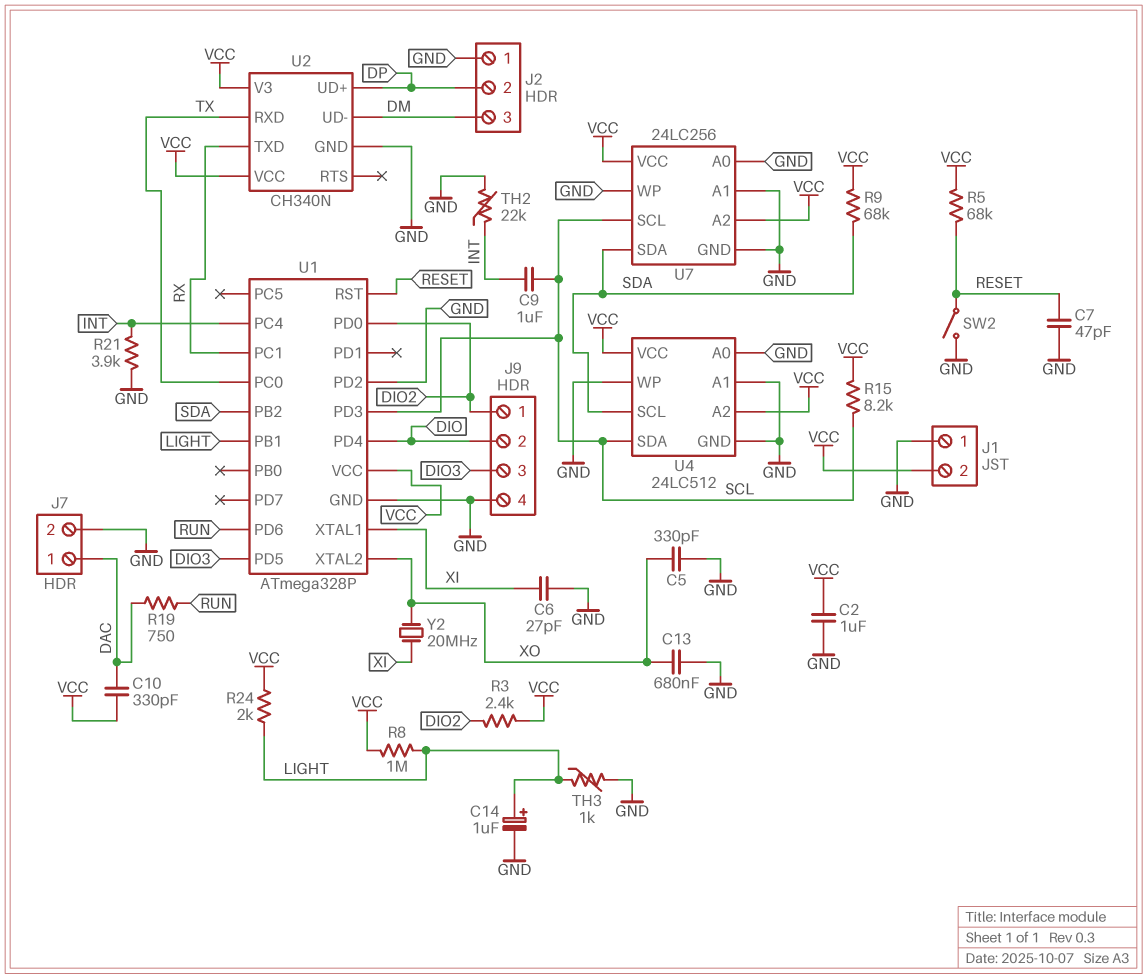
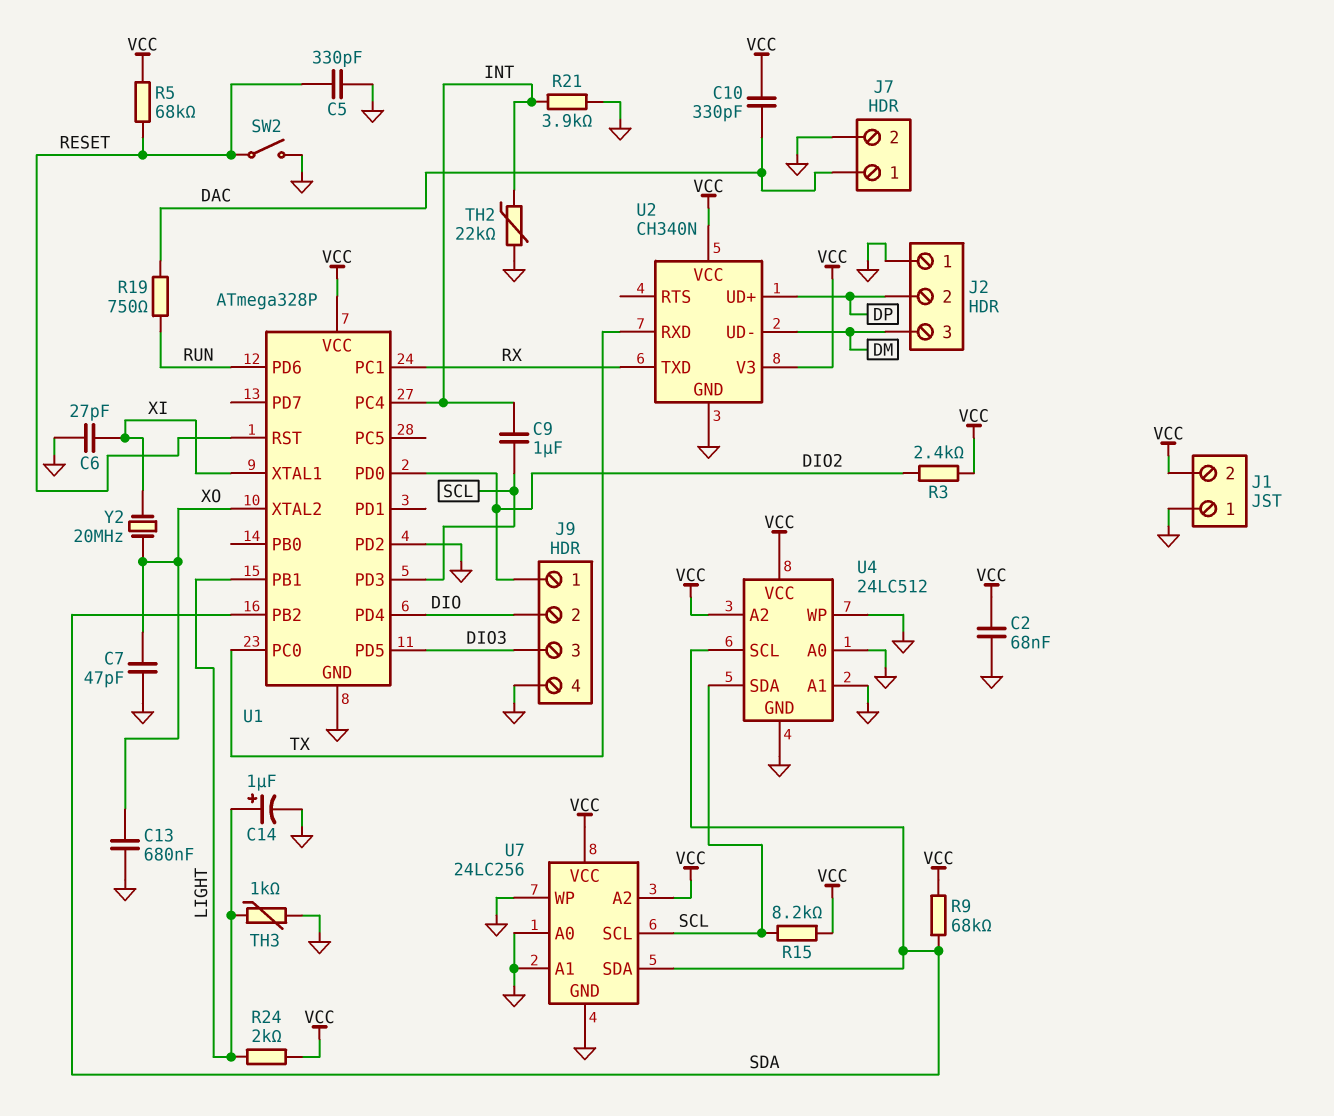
C2: 1uF (GND, VCC) -> 68nF (GND, VCC)
C5: 330pF (GND, XO) -> 330pF (GND, RESET)
C7: 47pF (GND, RESET) -> 47pF (GND, XO)
R8: 1M (LIGHT, VCC) -> none

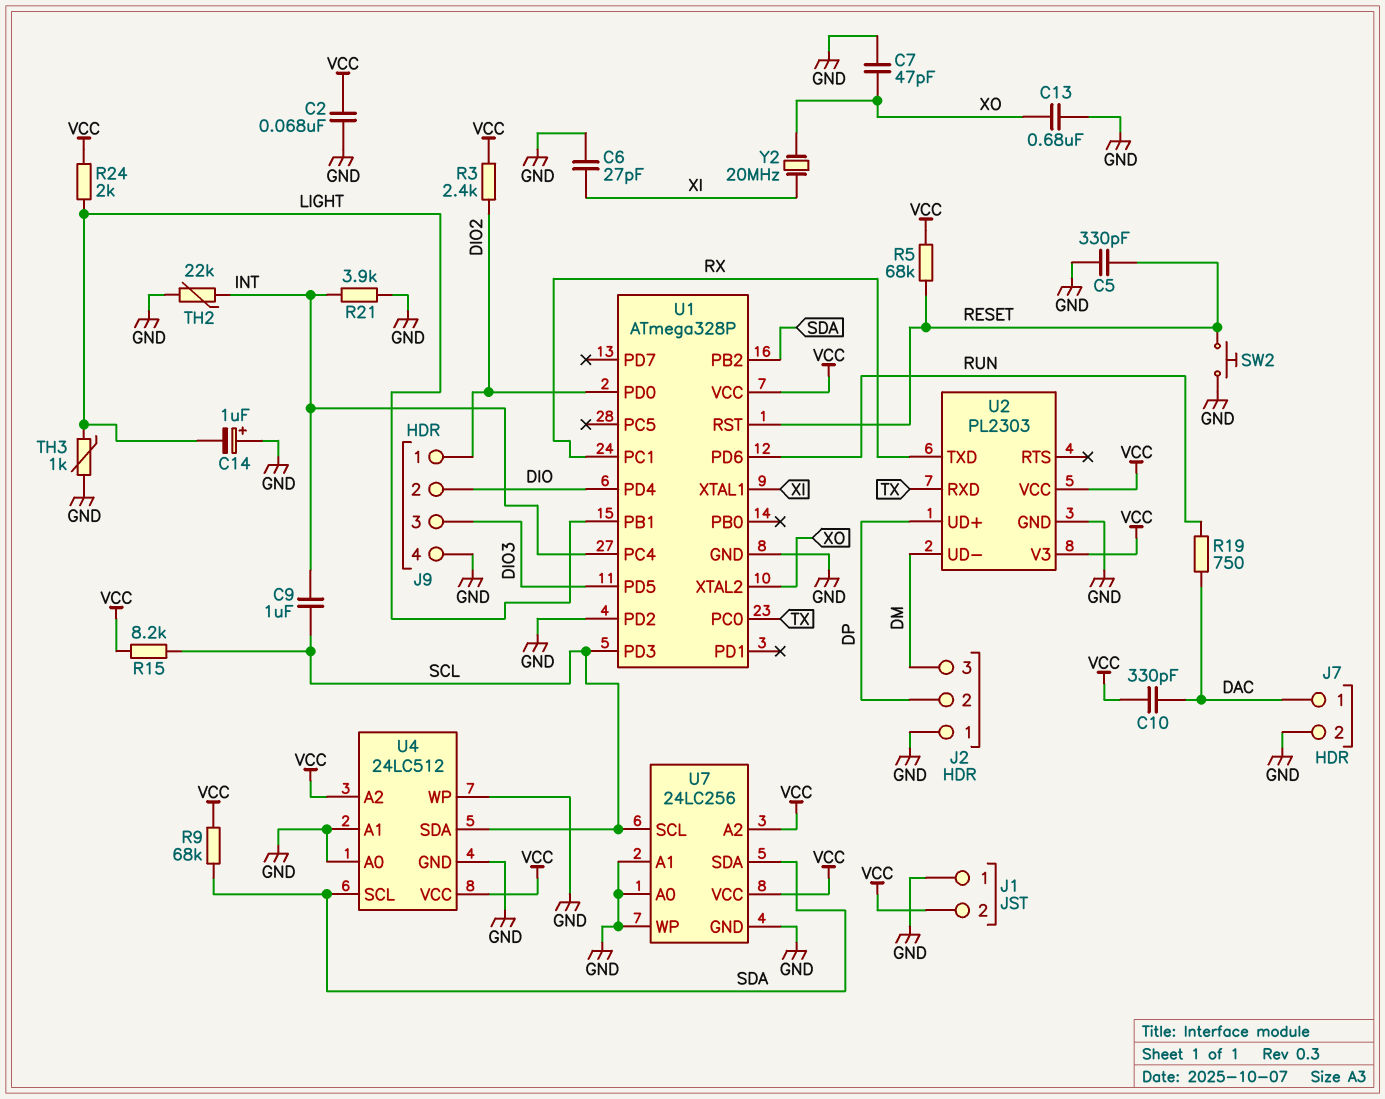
C14: 1uF (plus LIGHT, minus GND) -> 1uF (plus GND, minus LIGHT)
SW2: switch (GND, RESET) -> button (GND, RESET)
U2: CH340N -> PL2303

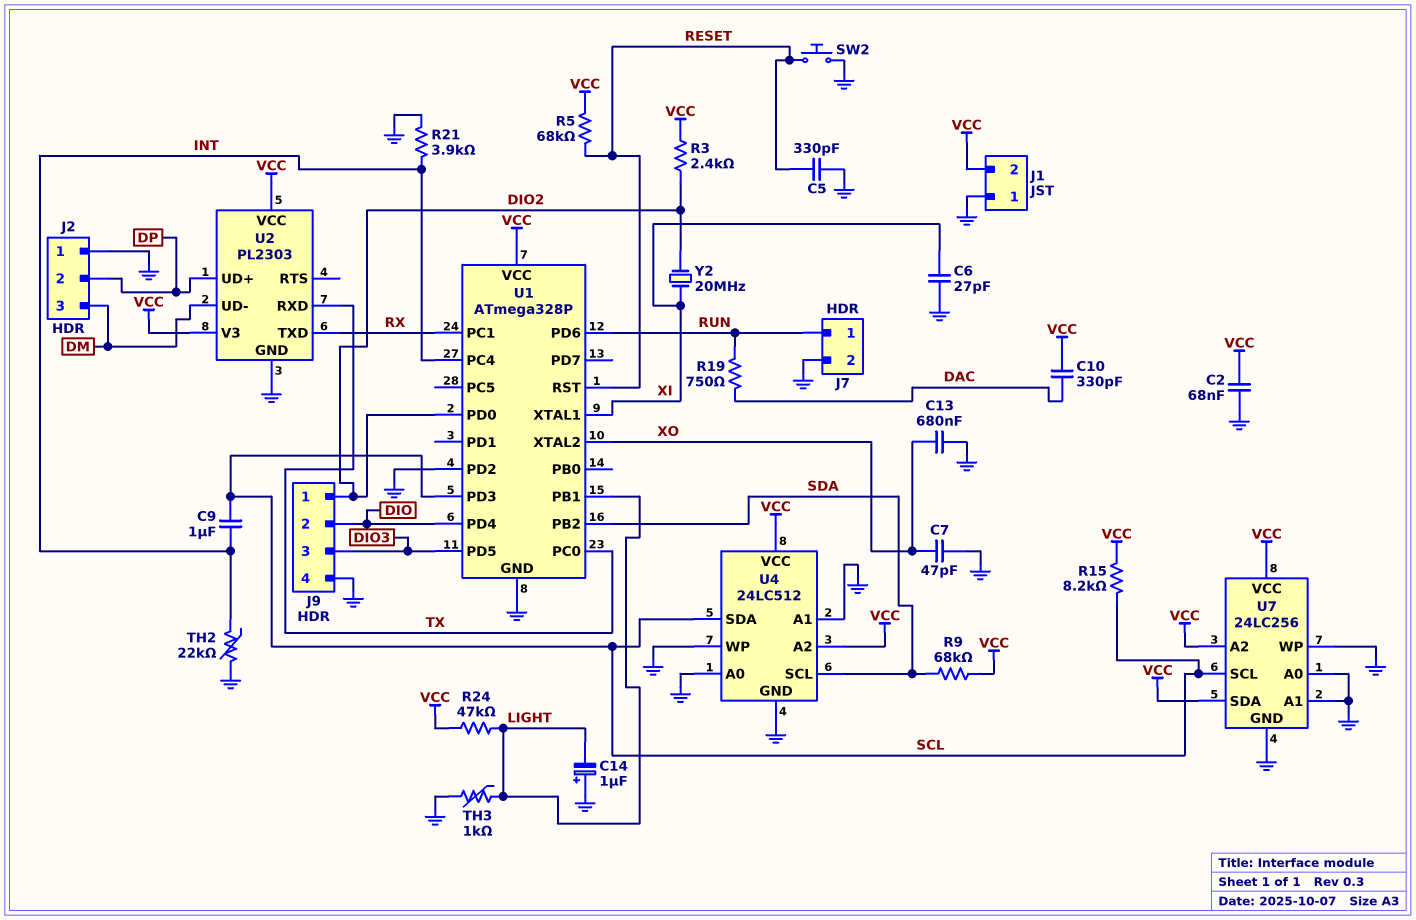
J7 pin 1: DAC -> RUN
R24: 2k (LIGHT, VCC) -> 47k (LIGHT, VCC)
U7 pin SDA: SDA -> VCC
Y2: 20MHz (XI, XO) -> 20MHz (DIO2, XI)

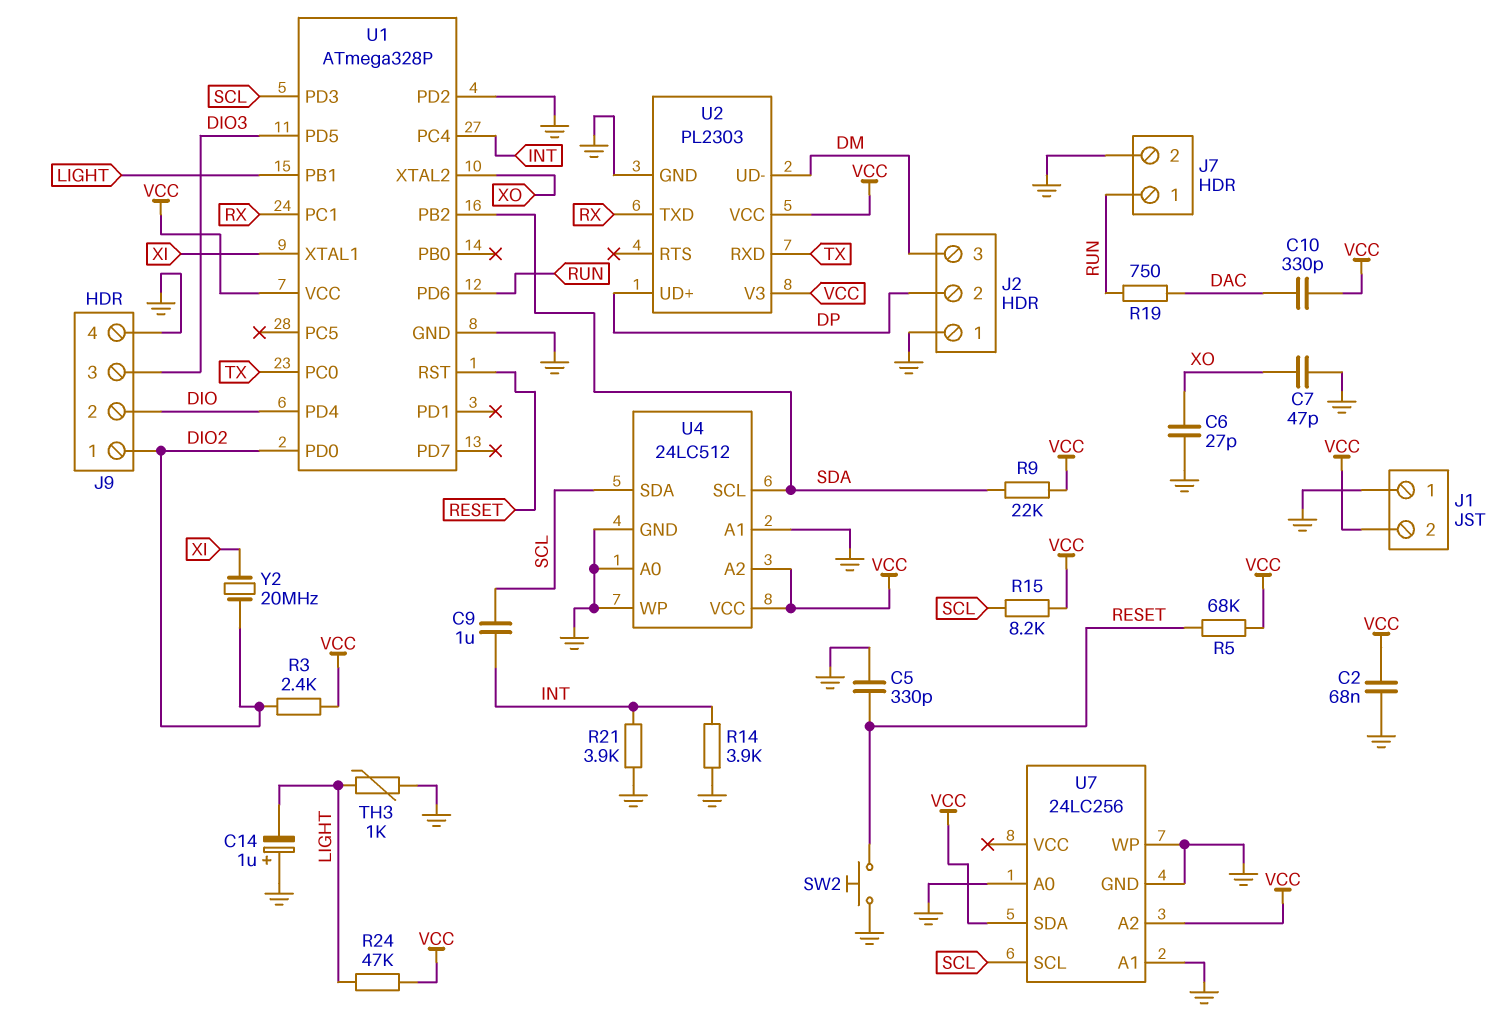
C6: 27pF (GND, XI) -> 27pF (GND, XO)
C13: 680nF (GND, XO) -> none
R9: 68k (SDA, VCC) -> 22k (SDA, VCC)
R14: none -> 3.9k (GND, INT)
TH2: 22k (GND, INT) -> none
U7 pin VCC: VCC -> none

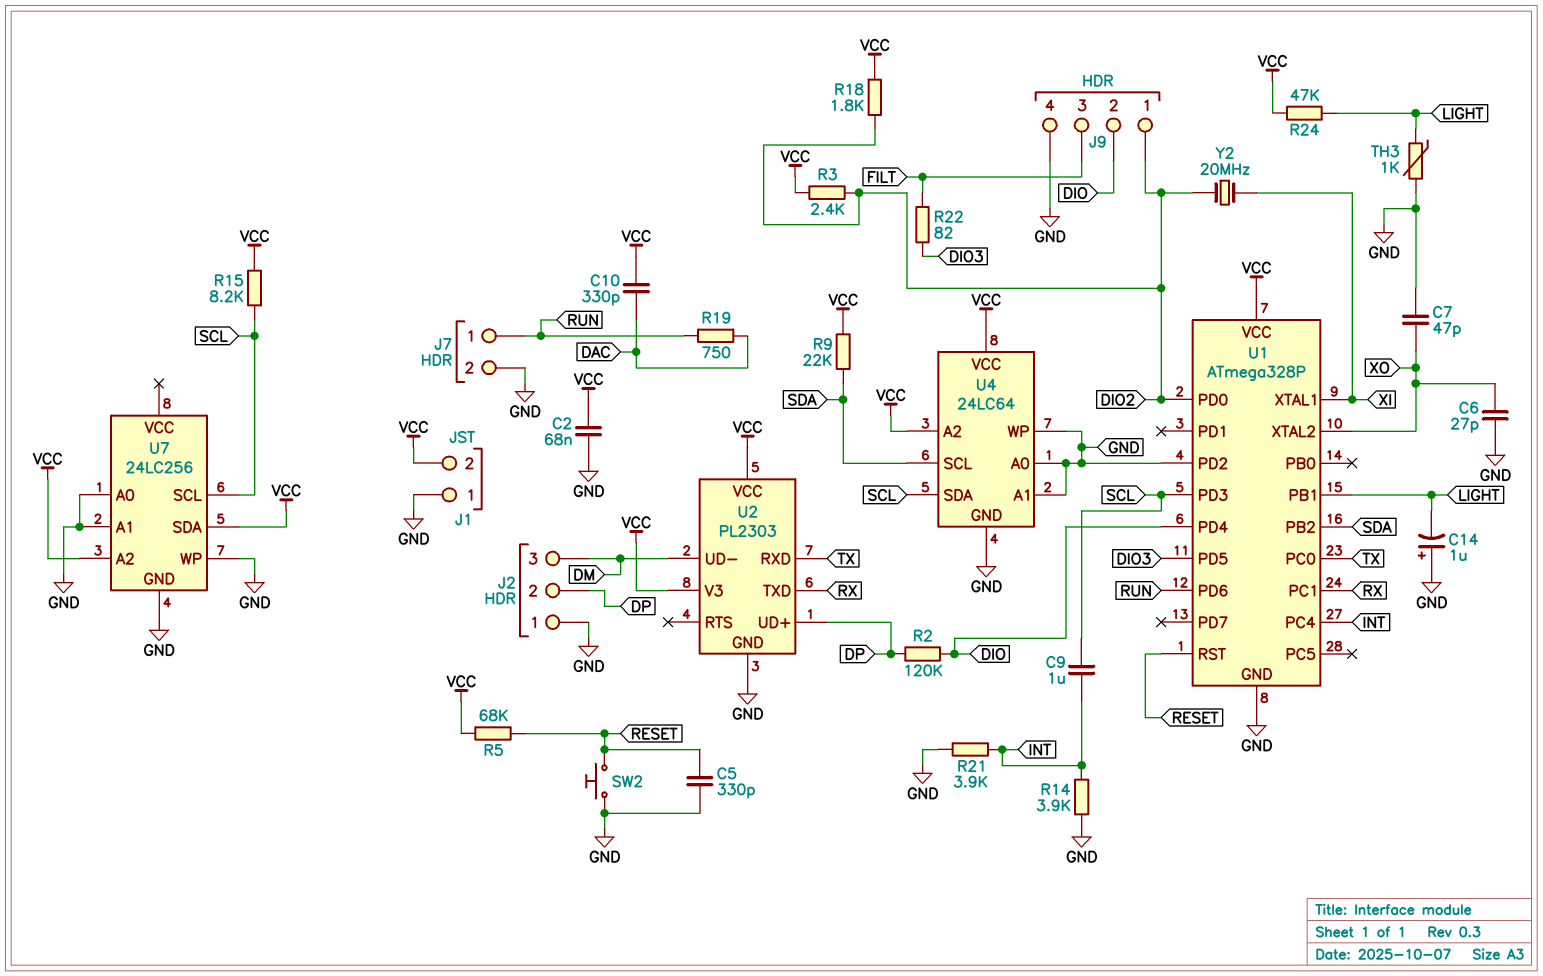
J9 pin 3: DIO3 -> FILT
R2: none -> 120k (DIO, DP)
R18: none -> 1.8k (DIO2, VCC)
R22: none -> 82 (DIO3, FILT)
U4: 24LC512 -> 24LC64

